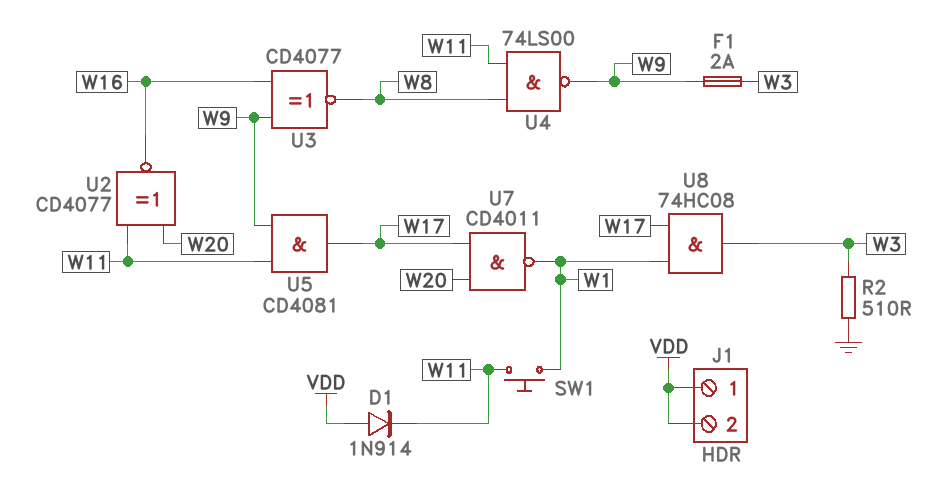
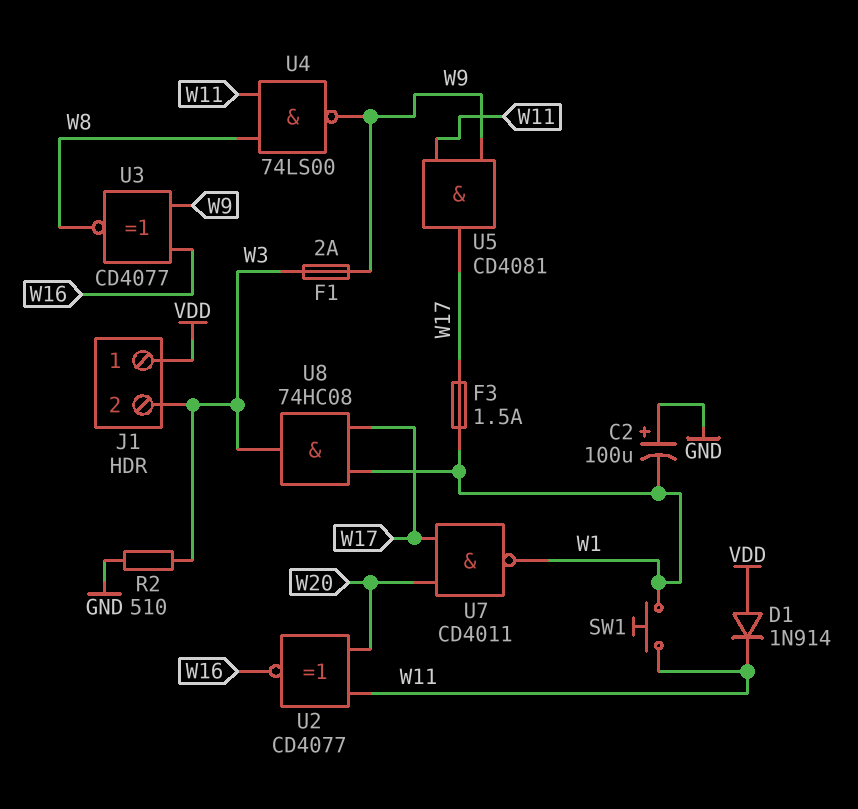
C2: none -> 100uF (plus GND, minus W1)
F3: none -> 1.5A (W1, W17)
J1 pin 2: VDD -> W3

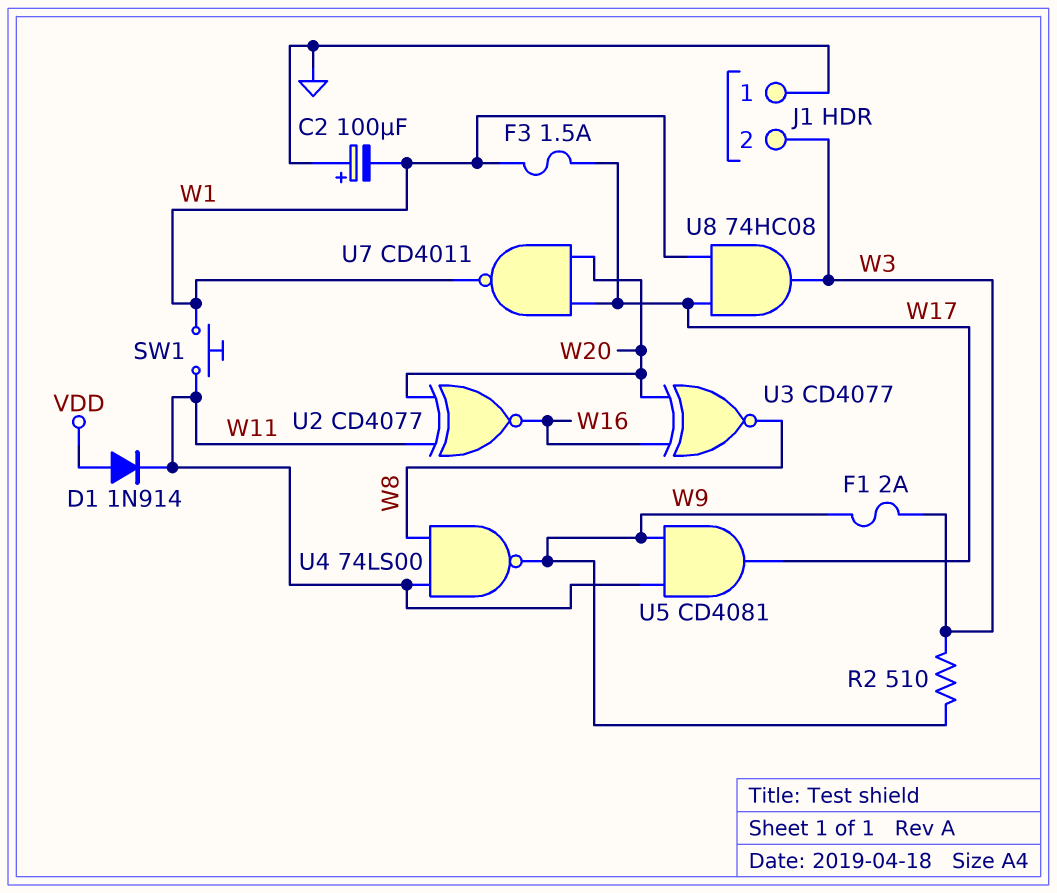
J1 pin 1: VDD -> GND
R2: 510 (GND, W3) -> 510 (W3, W9)
U3: XNOR CD4077 (in W9, in W16, out W8) -> XNOR CD4077 (in W16, in W20, out W8)

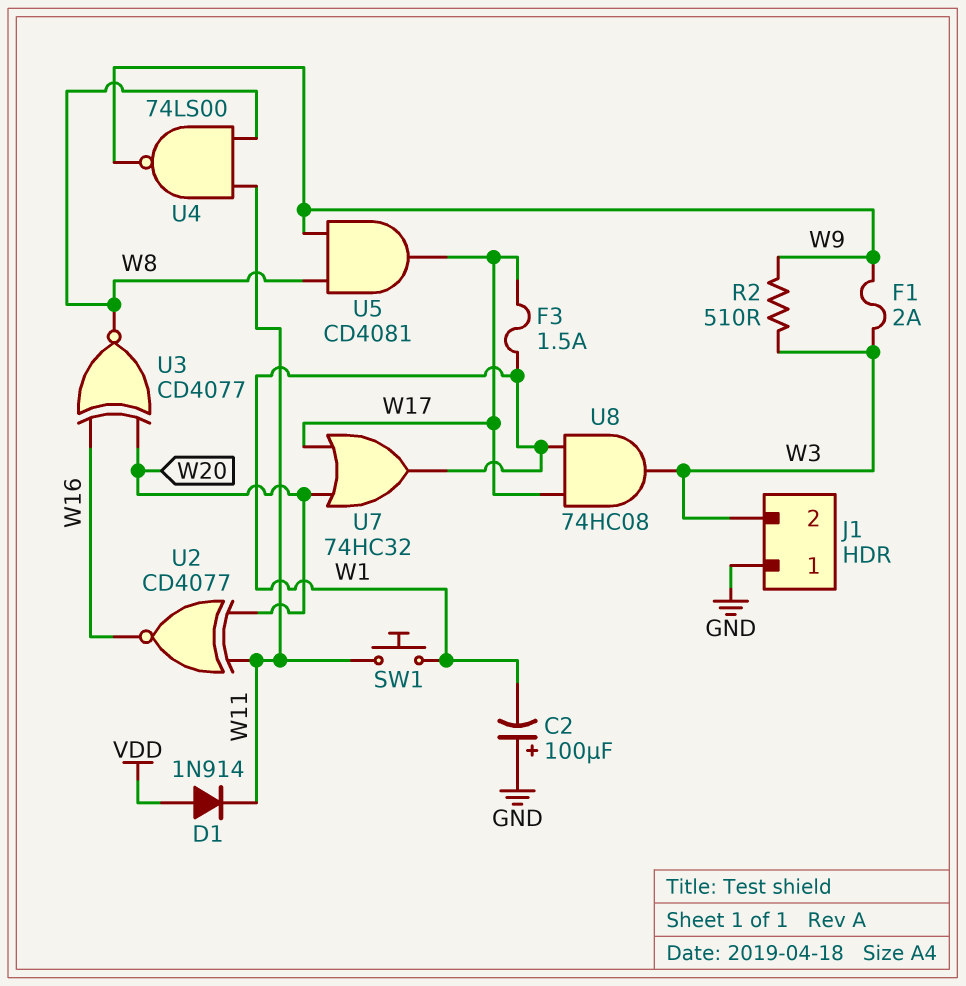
U5: AND CD4081 (in W9, in W11, out W17) -> AND CD4081 (in W8, in W9, out W17)
U7: NAND CD4011 (in W17, in W20, out W1) -> OR 74HC32 (in W17, in W20, out W1)

